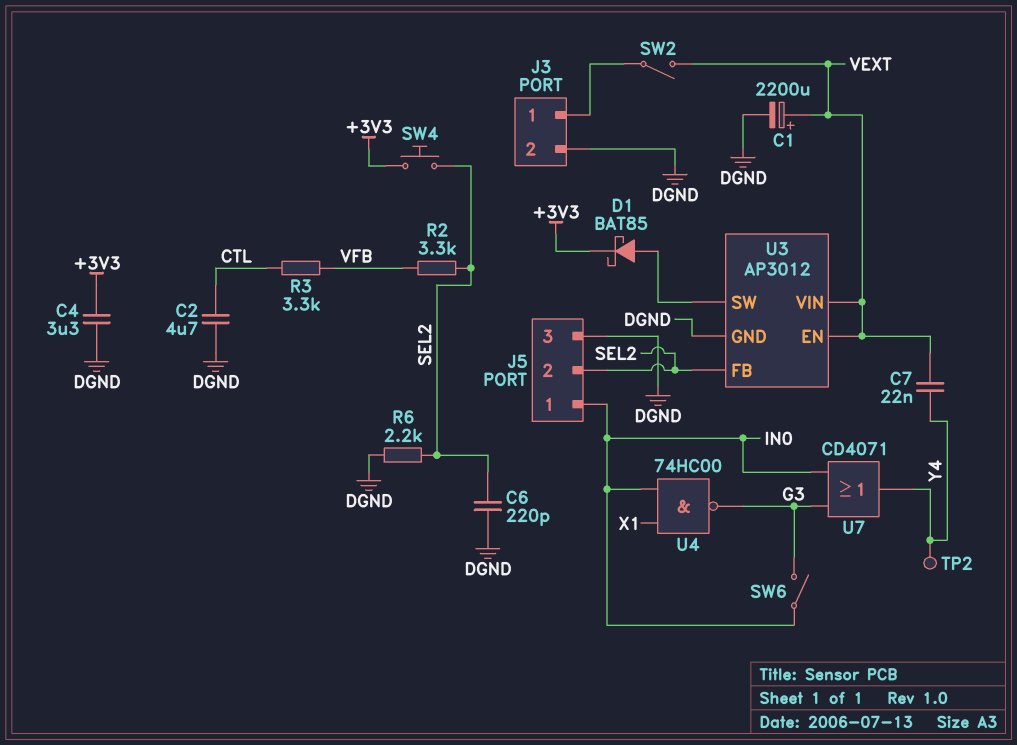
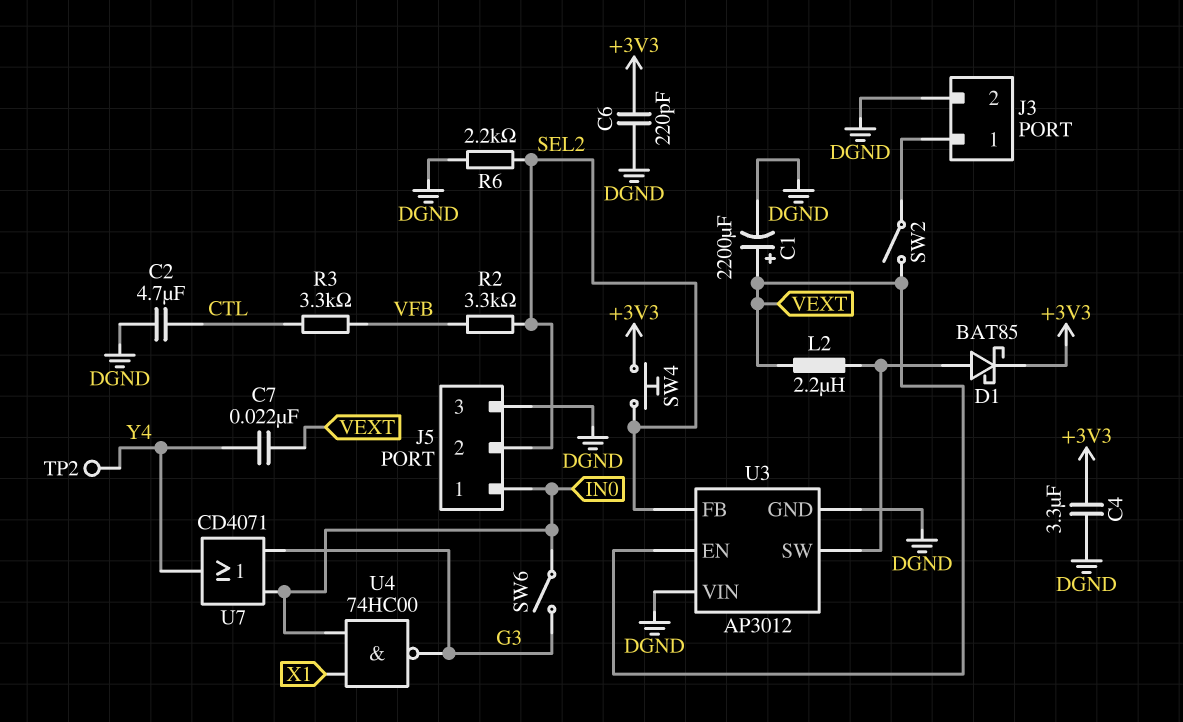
C6: 220pF (DGND, SEL2) -> 220pF (+3V3, DGND)
L2: none -> 2.2uH (U3/SW, VEXT)
U3 pin VIN: VEXT -> DGND

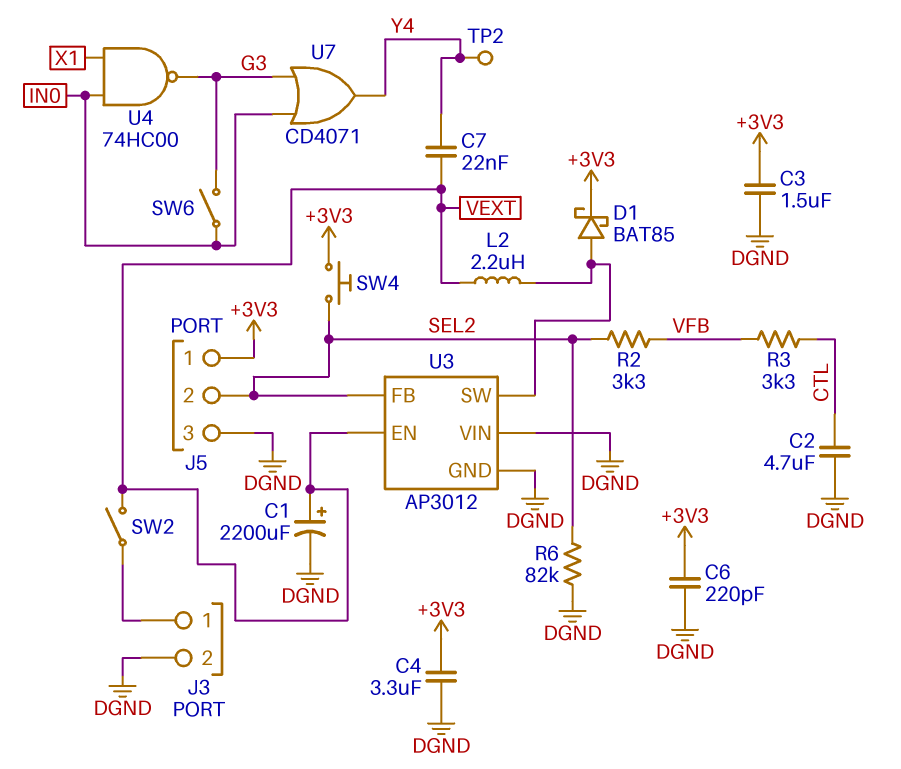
C3: none -> 1.5uF (+3V3, DGND)
J5 pin 1: IN0 -> +3V3
R6: 2.2k (DGND, SEL2) -> 82k (DGND, SEL2)

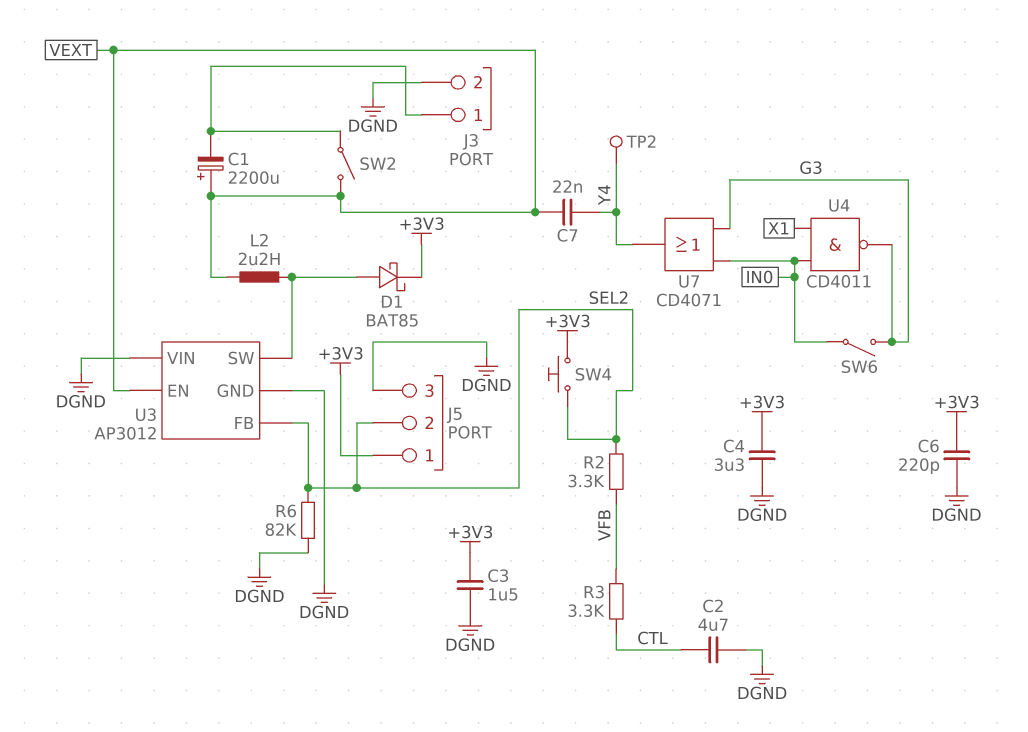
C1: 2200uF (plus VEXT, minus DGND) -> 2200uF (plus VEXT, minus J3/1)
U4: NAND 74HC00 (in IN0, in X1, out G3) -> NAND CD4011 (in IN0, in X1, out G3)

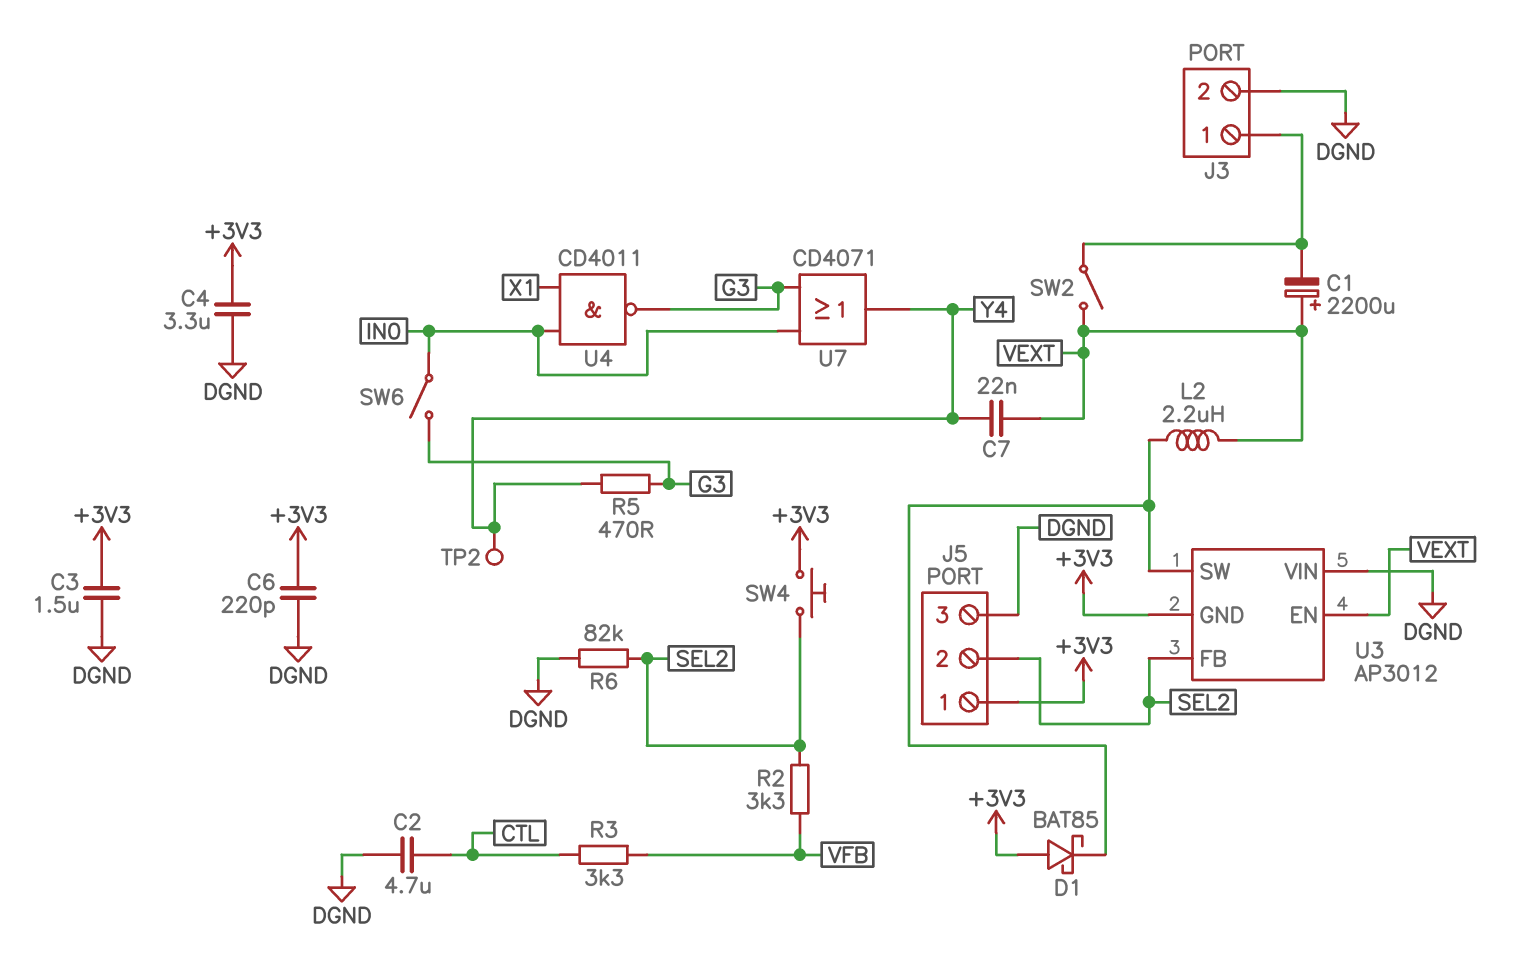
D1: schottky BAT85 (A U3/SW, K +3V3) -> schottky BAT85 (A +3V3, K U3/SW)
R5: none -> 470 (G3, Y4)
U3 pin GND: DGND -> +3V3

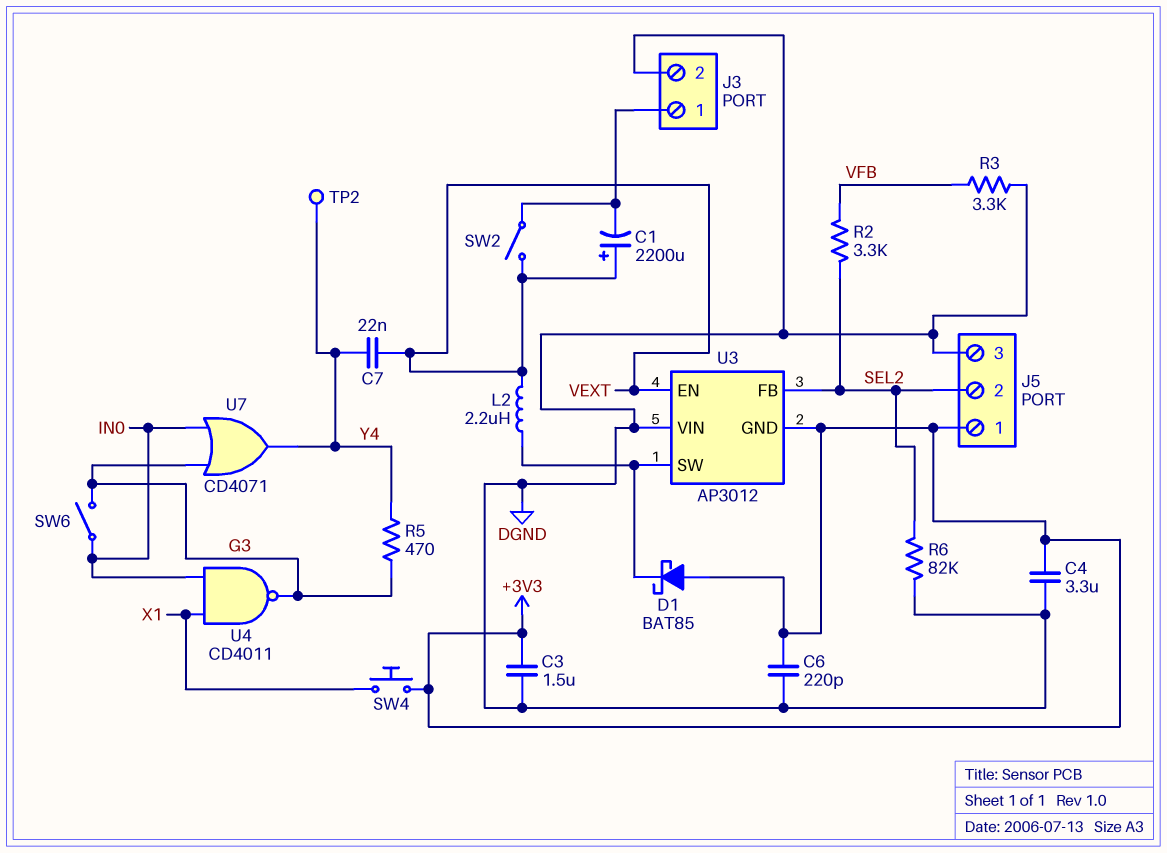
C2: 4.7uF (CTL, DGND) -> none
R3: 3.3k (CTL, VFB) -> 3.3k (DGND, VFB)
SW4: button (+3V3, SEL2) -> button (+3V3, X1)

